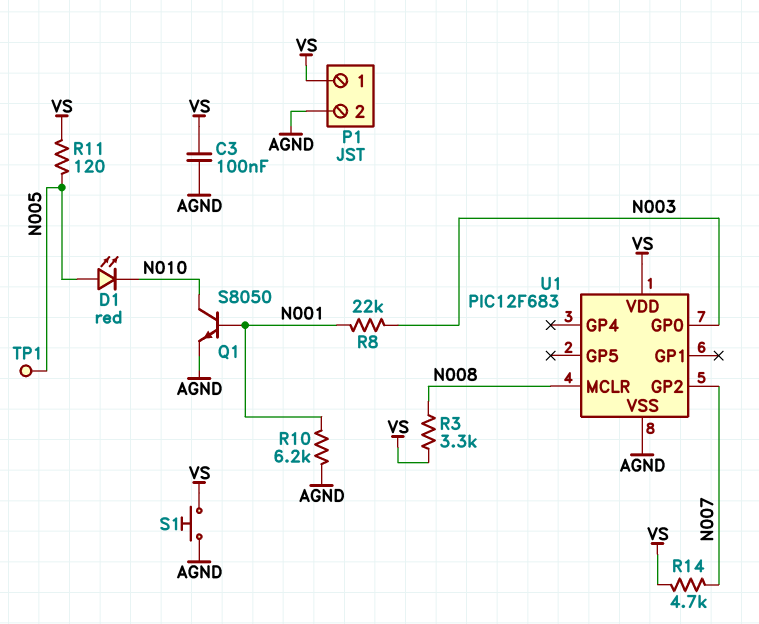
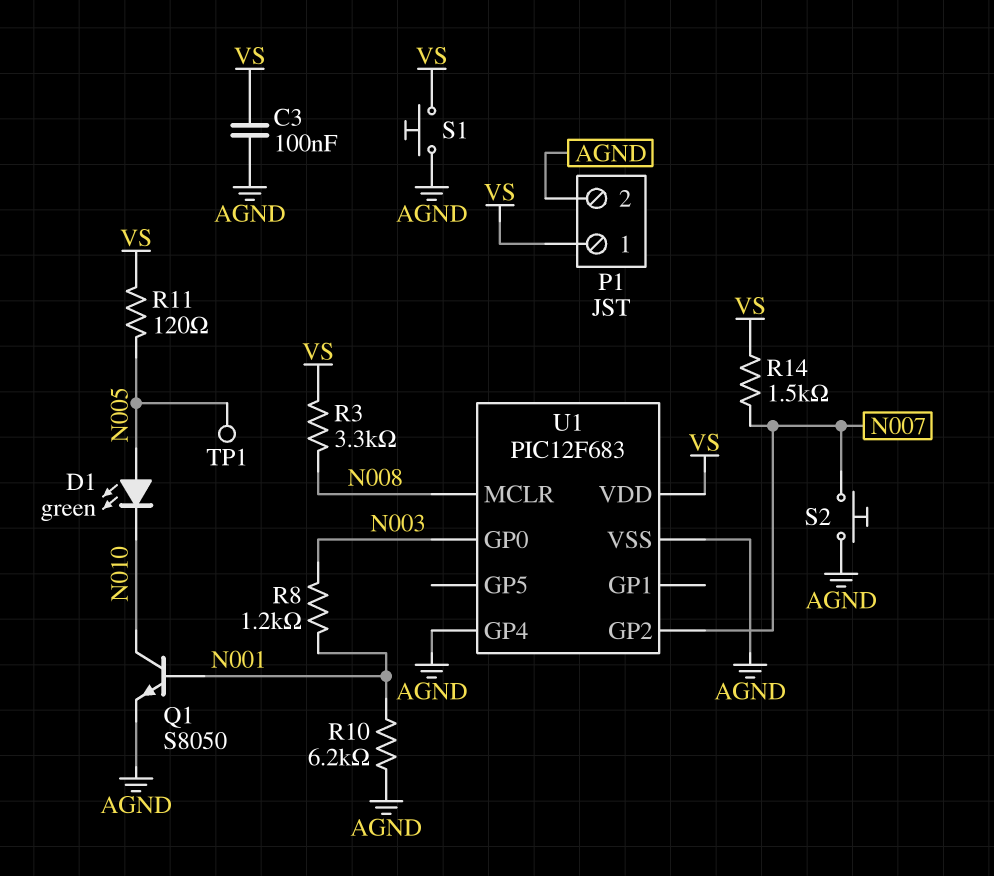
D1: LED red (A N005, K N010) -> LED green (A N005, K N010)
R8: 22k (N001, N003) -> 1.2k (N001, N003)
R14: 4.7k (N007, VS) -> 1.5k (N007, VS)
S2: none -> button (AGND, N007)
U1 pin GP4: none -> AGND

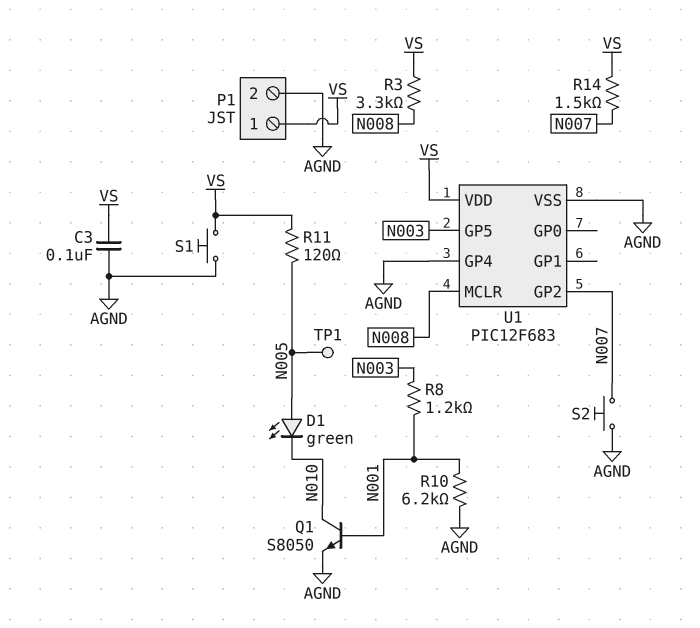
U1 pin GP0: N003 -> none
U1 pin GP5: none -> N003

